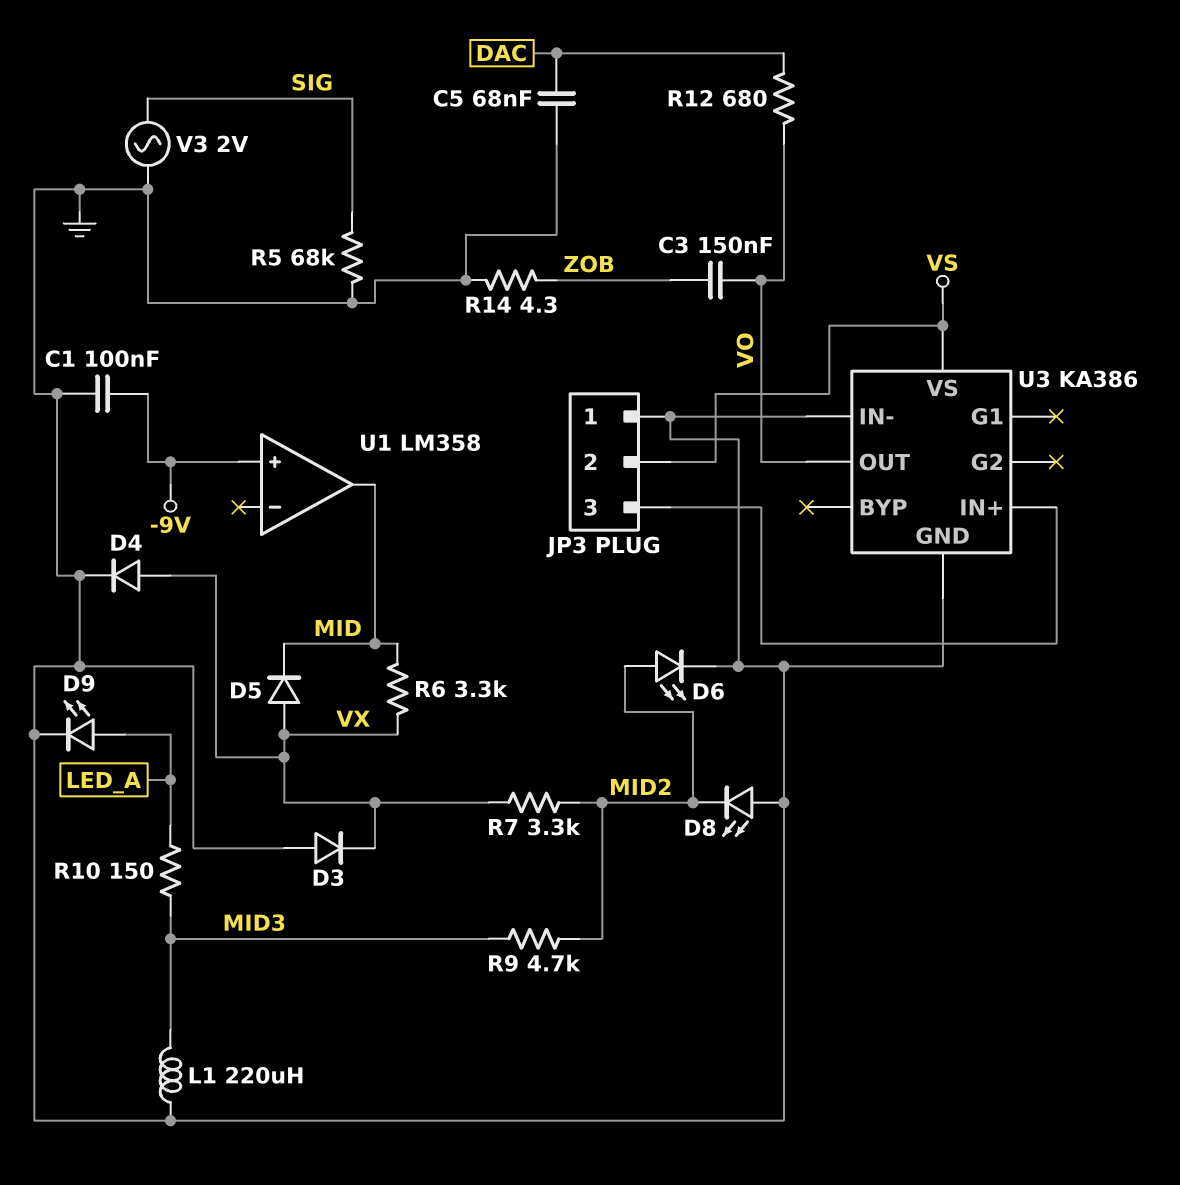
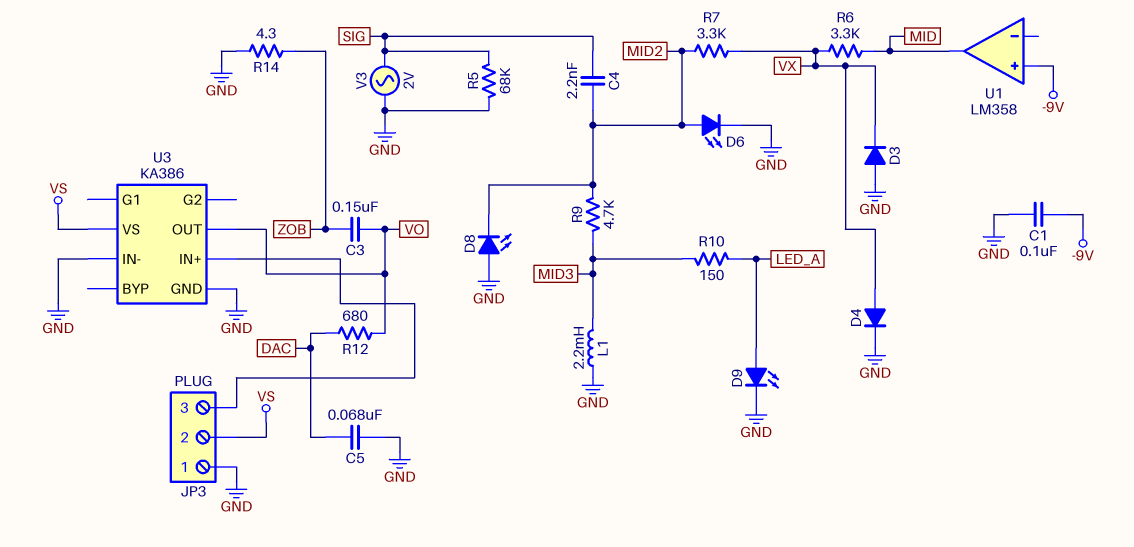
C4: none -> 2.2nF (MID2, SIG)
D5: diode (A VX, K MID) -> none
L1: 220uH (GND, MID3) -> 2.2mH (GND, MID3)

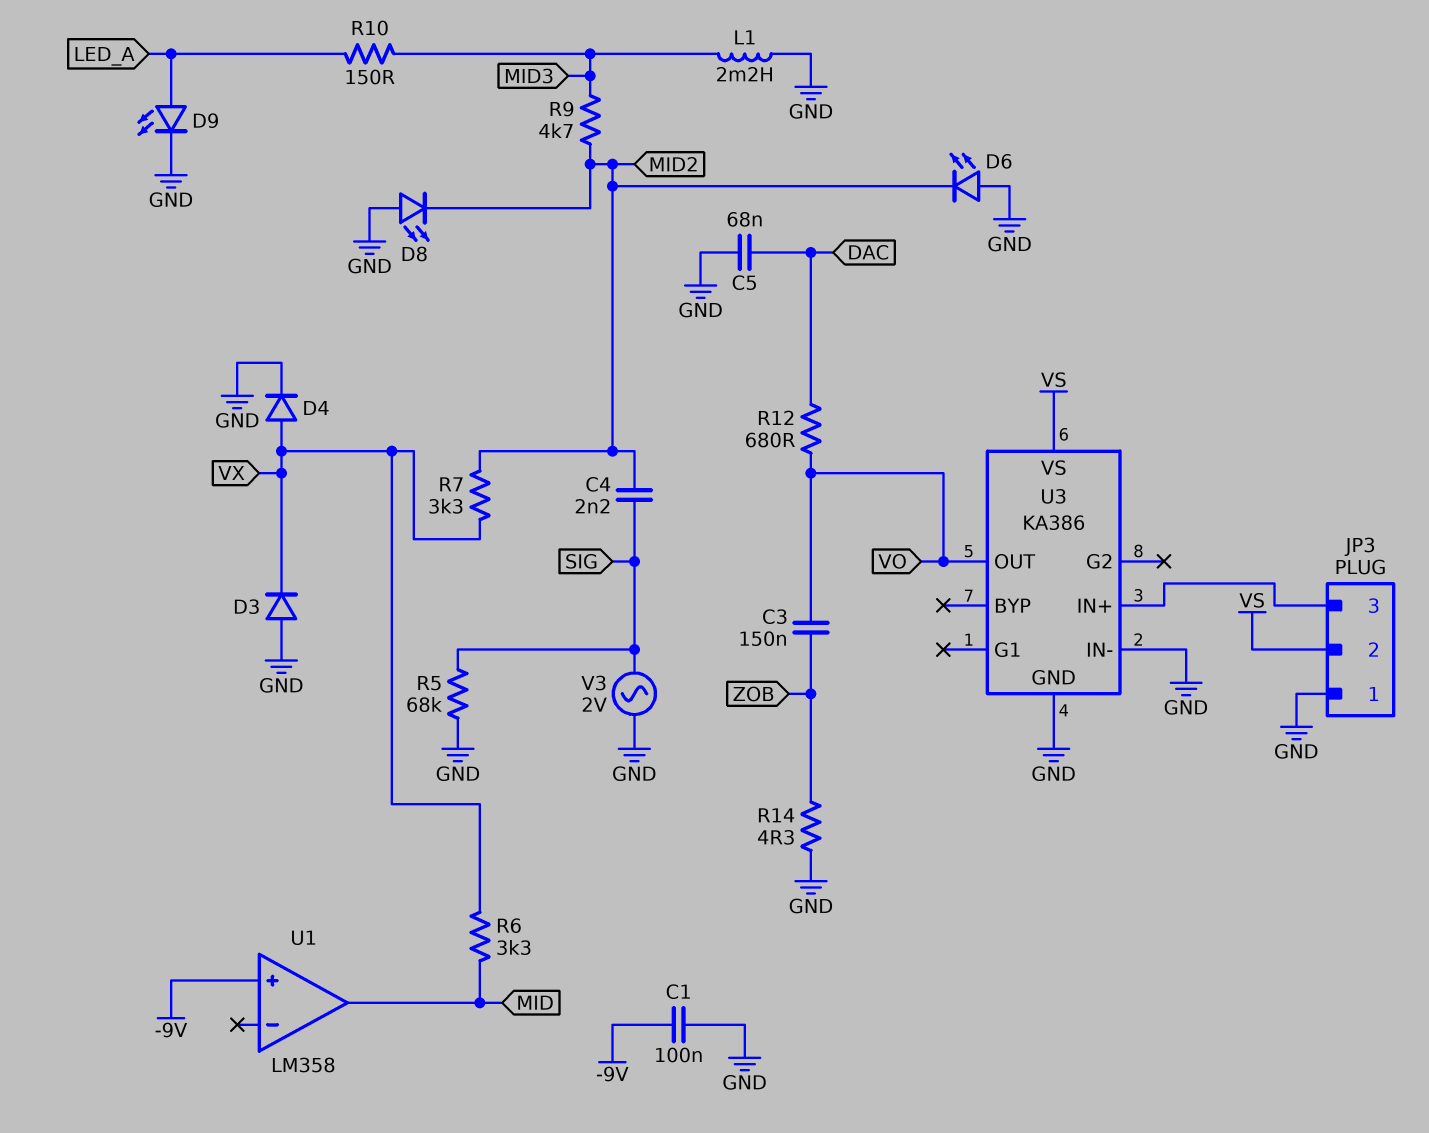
D6: LED (A MID2, K GND) -> LED (A GND, K MID2)

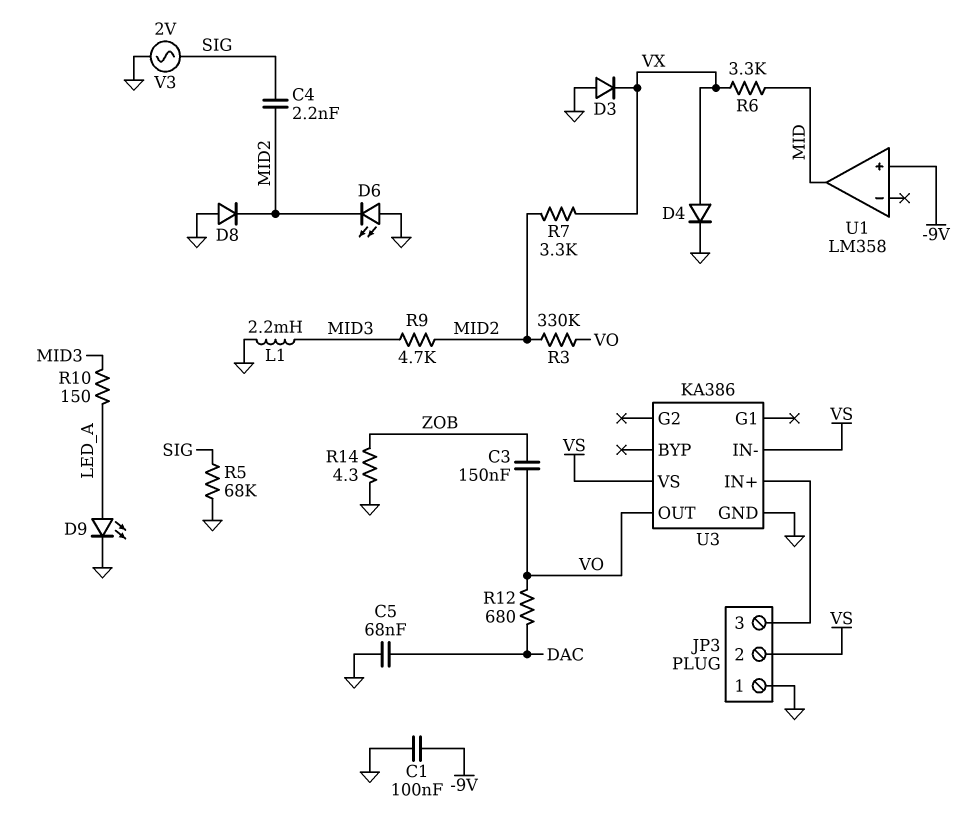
D8: LED (A GND, K MID2) -> diode (A GND, K MID2)
R3: none -> 330k (MID2, VO)
U3 pin IN-: GND -> VS

